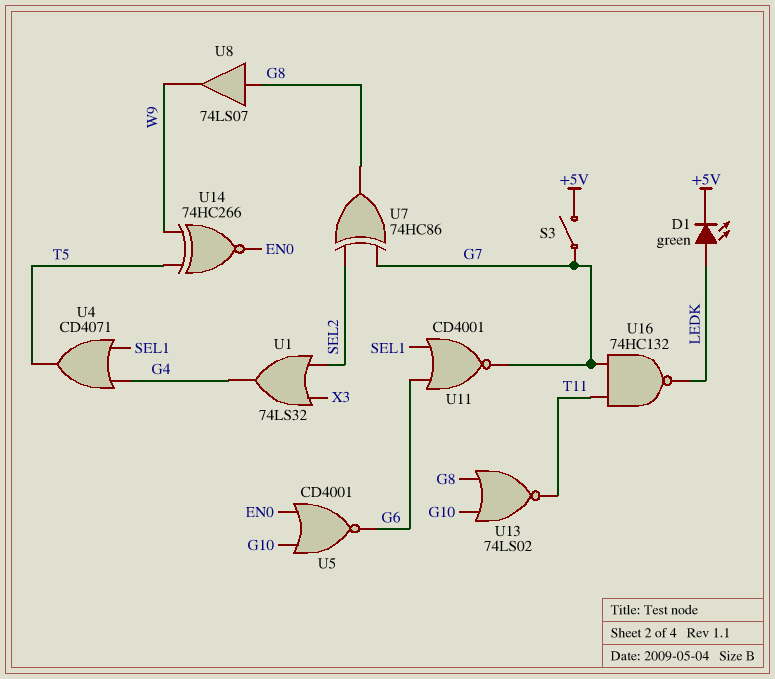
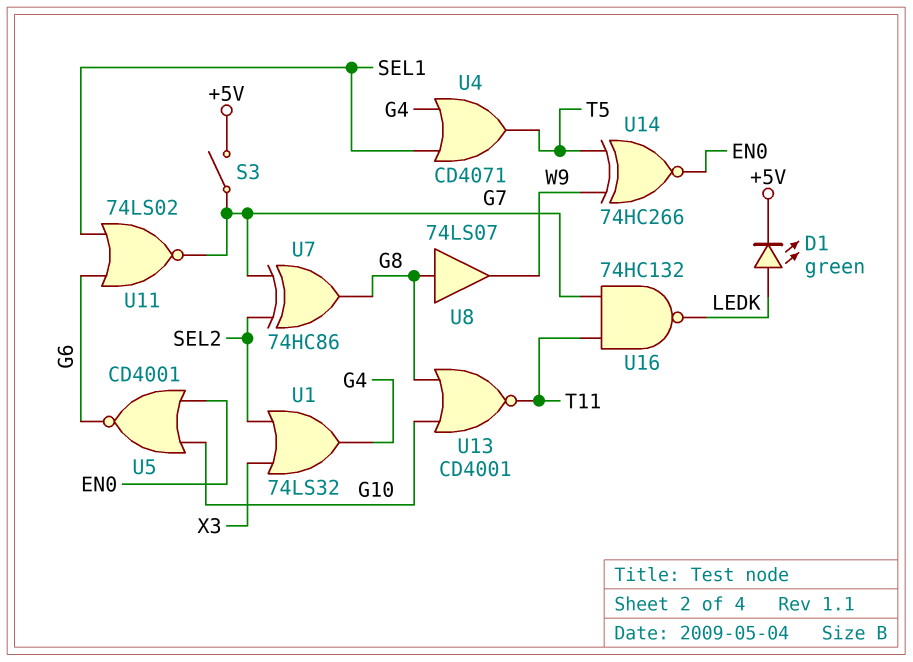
U11: NOR CD4001 (in G6, in SEL1, out G7) -> NOR 74LS02 (in G6, in SEL1, out G7)
U13: NOR 74LS02 (in G8, in G10, out T11) -> NOR CD4001 (in G8, in G10, out T11)

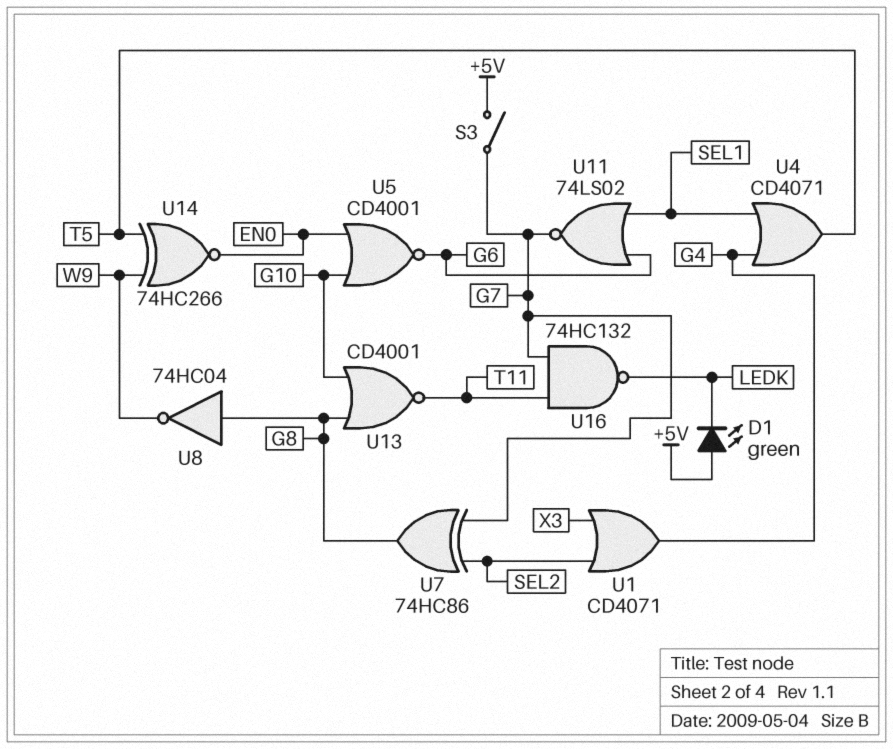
D1: LED green (A LEDK, K +5V) -> LED green (A +5V, K LEDK)
U1: OR 74LS32 (in SEL2, in X3, out G4) -> OR CD4071 (in SEL2, in X3, out G4)
U8: buffer 74LS07 (in G8, out W9) -> NOT 74HC04 (in G8, out W9)

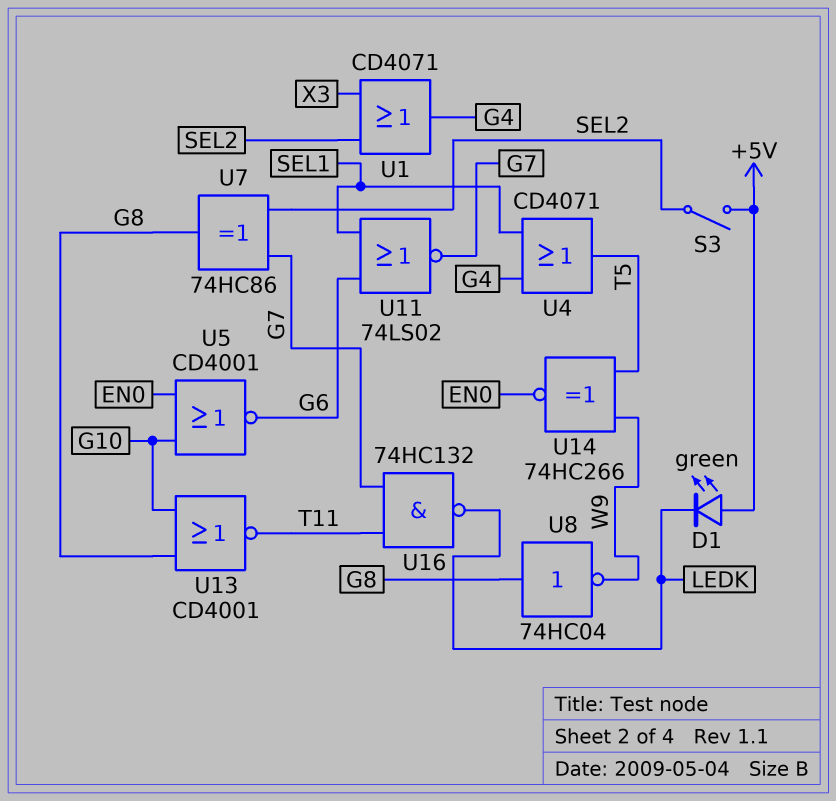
S3: switch (+5V, G7) -> switch (+5V, SEL2)

